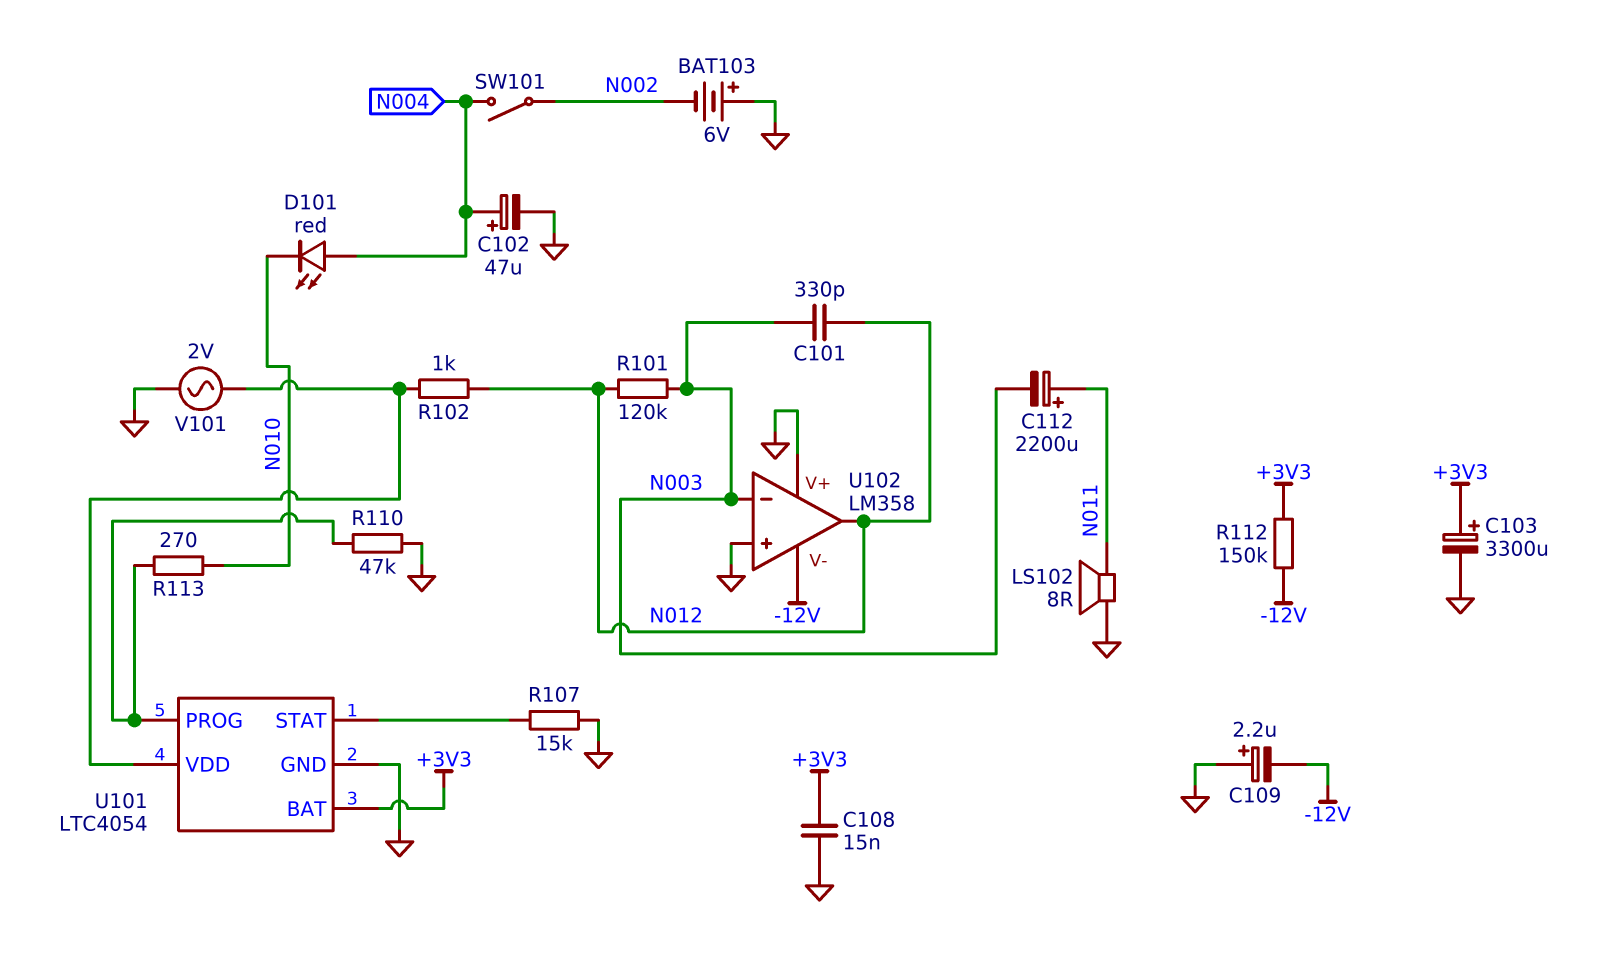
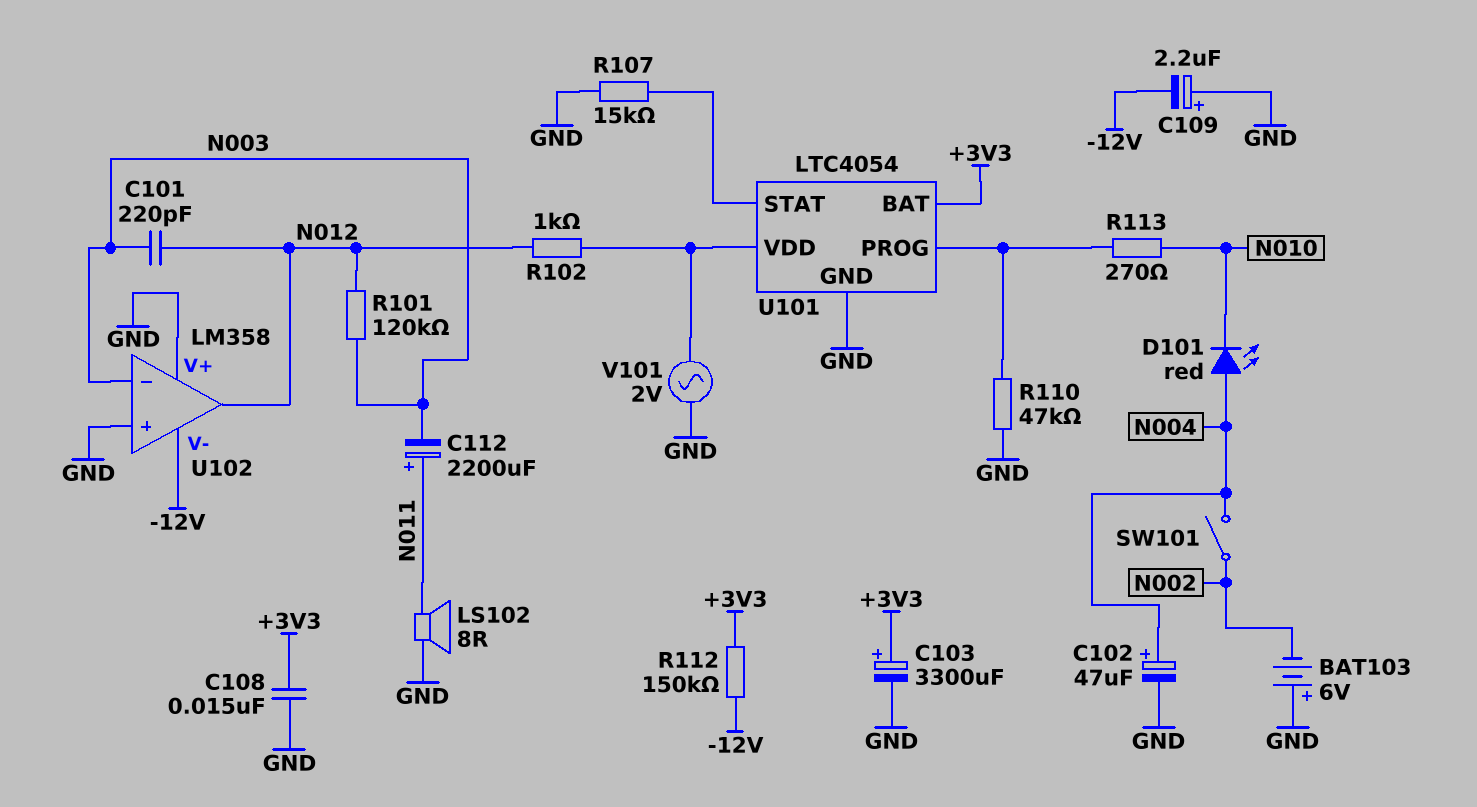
C101: 330pF (N003, N012) -> 220pF (N003, N012)

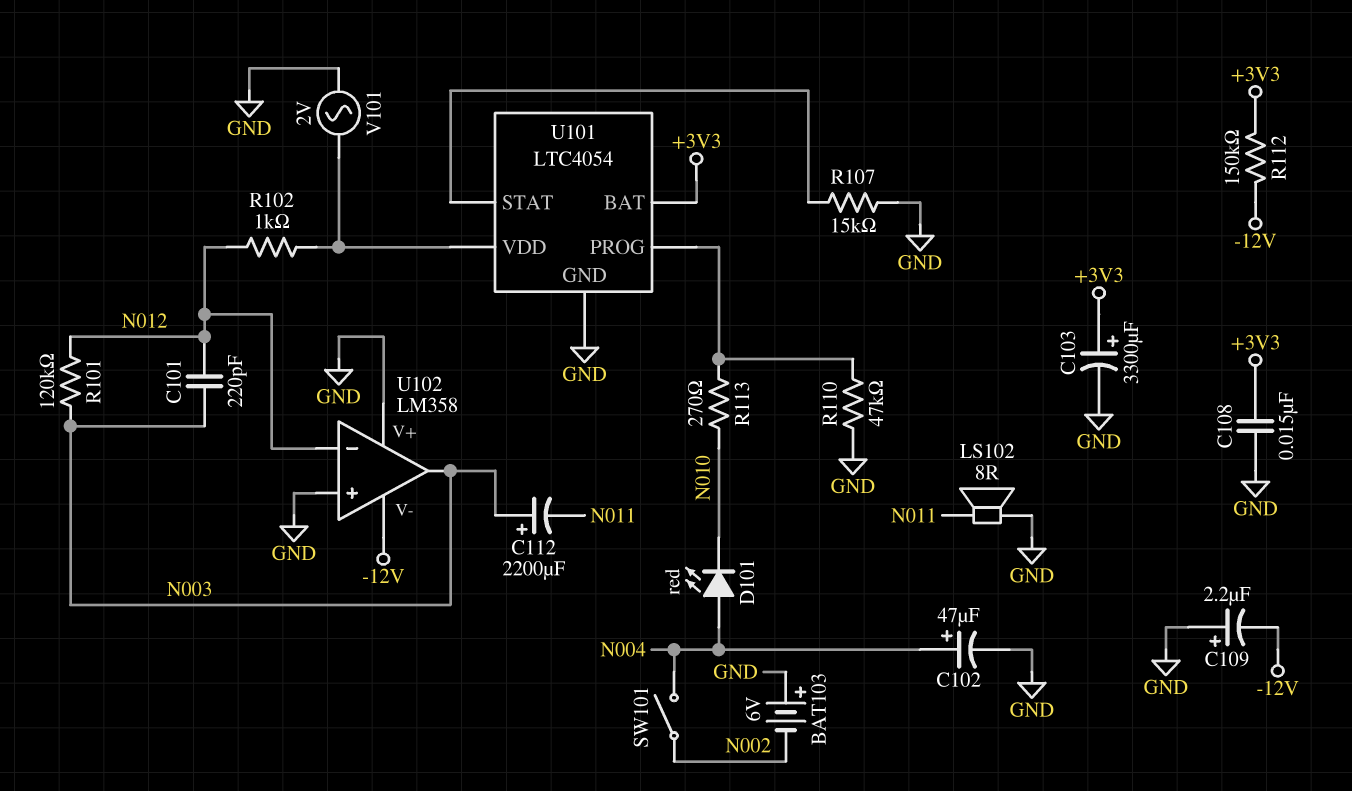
C112: 2200uF (plus N011, minus N003) -> 2200uF (plus N003, minus N011)
U102 pin in-: N003 -> N012
U102 pin out: N012 -> N003

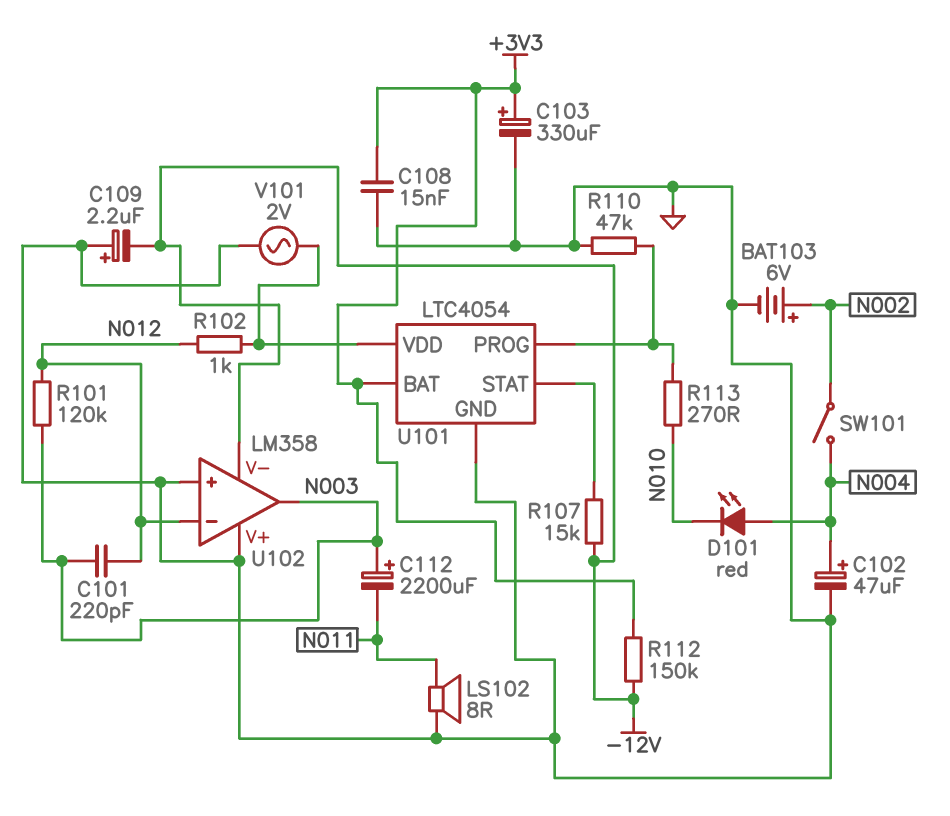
BAT103: 6V (plus GND, minus N002) -> 6V (plus N002, minus GND)
C103: 3300uF (plus +3V3, minus GND) -> 330uF (plus +3V3, minus GND)
R107: 15k (GND, U101/STAT) -> 15k (-12V, U101/STAT)

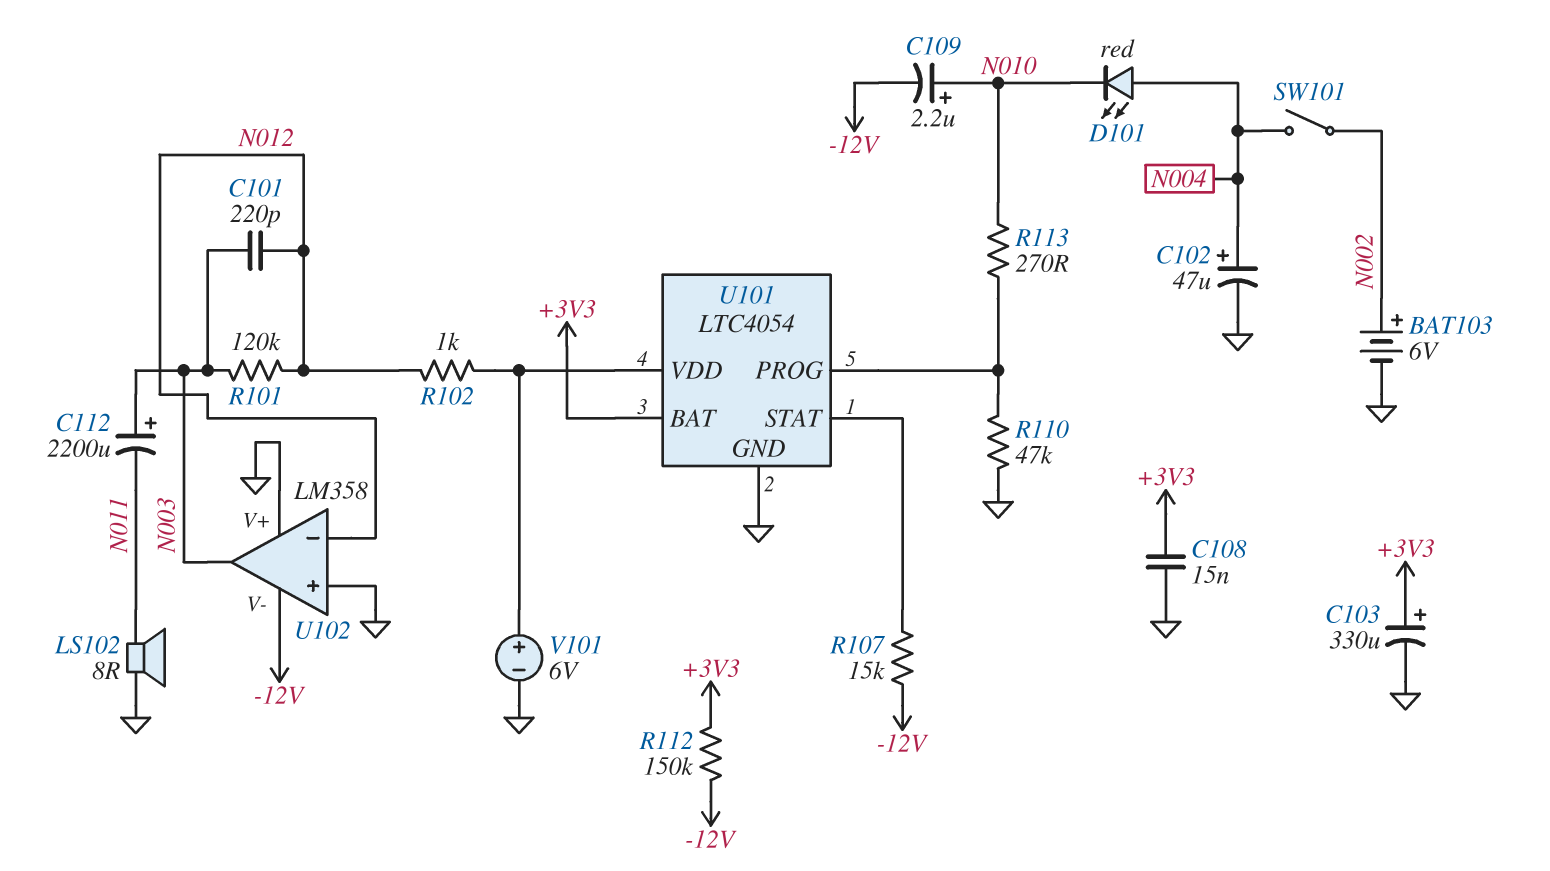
C109: 2.2uF (plus GND, minus -12V) -> 2.2uF (plus N010, minus -12V)
V101: AC 2V (GND, U101/VDD) -> 6V (plus U101/VDD, minus GND)

